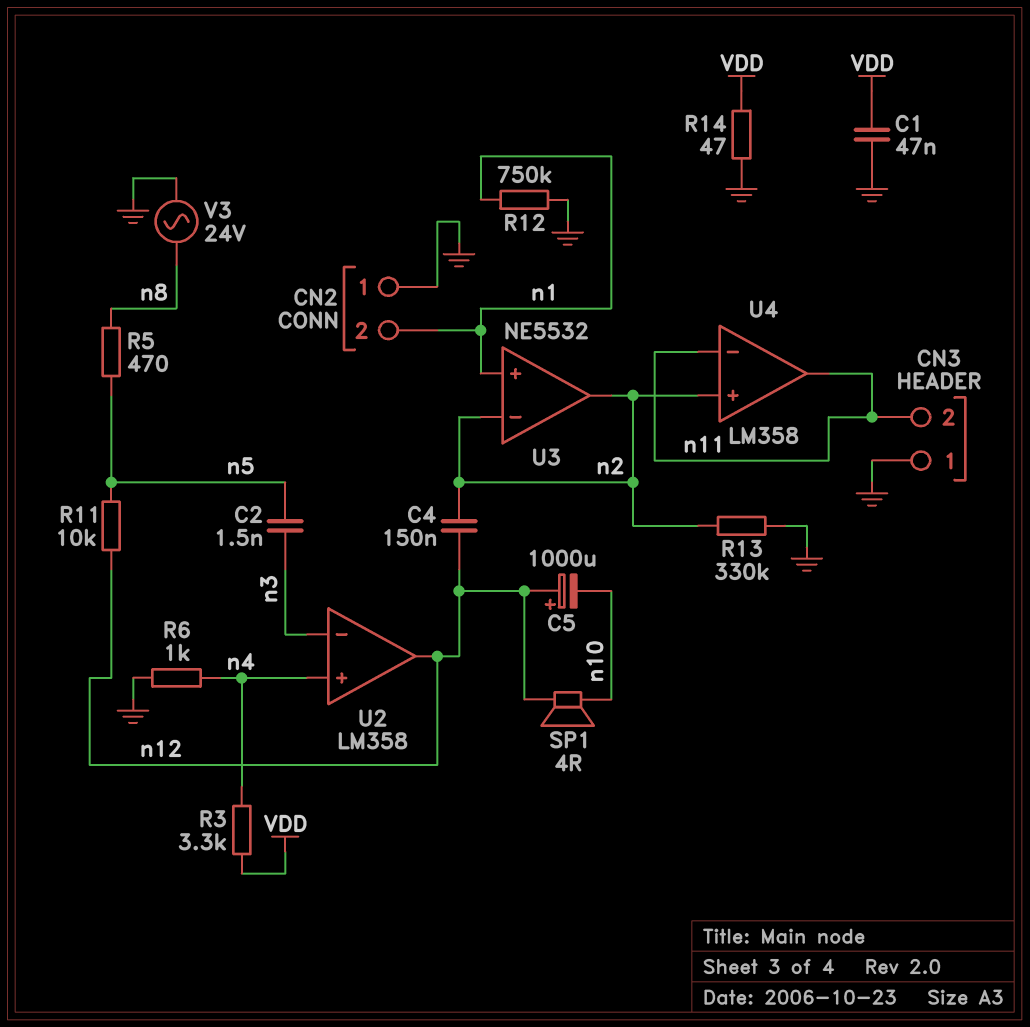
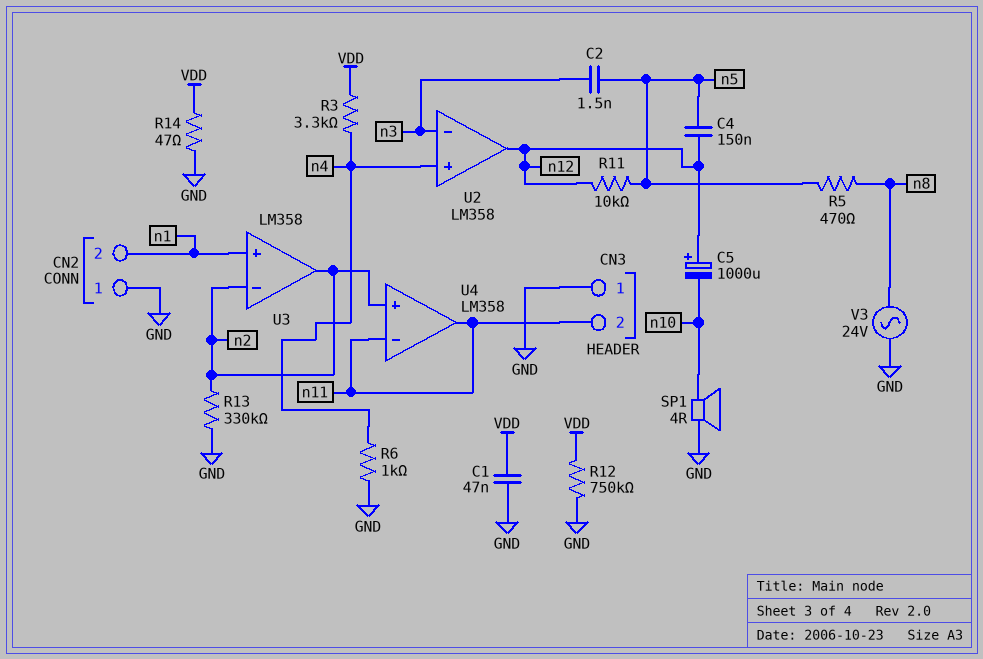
C4: 150nF (n2, n12) -> 150nF (n5, n12)
R12: 750k (GND, n1) -> 750k (GND, VDD)
SP1: speaker 4R (n10, n12) -> speaker 4R (GND, n10)
U3: NE5532 -> LM358

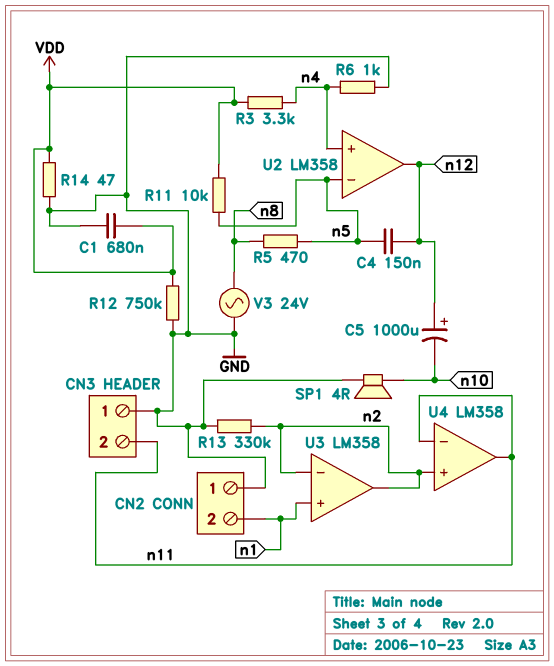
C1: 47nF (GND, VDD) -> 680nF (GND, VDD)
C2: 1.5nF (n3, n5) -> none
R11: 10k (n5, n12) -> 10k (VDD, n5)
U2 pin in-: n3 -> n5

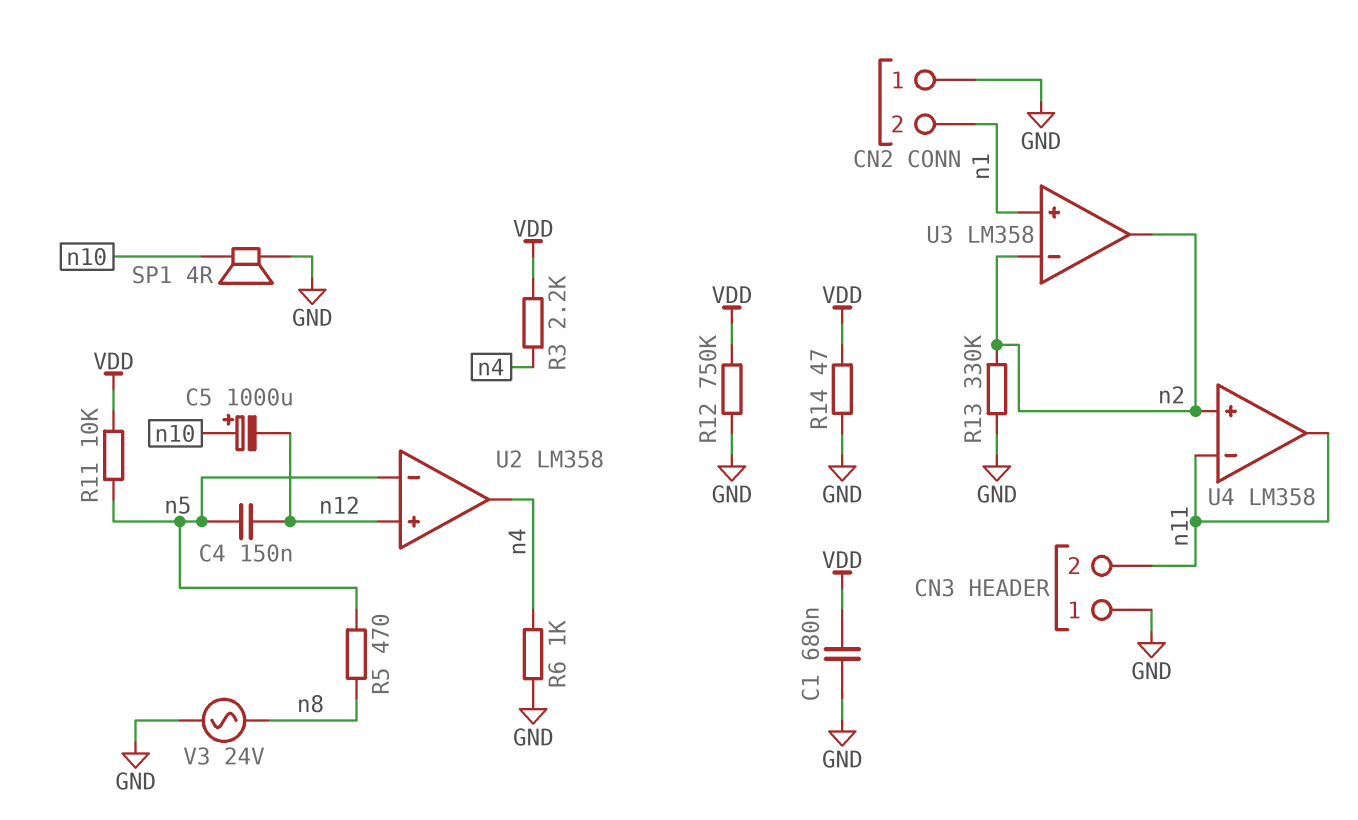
C5: 1000uF (plus n12, minus n10) -> 1000uF (plus n10, minus n12)
R3: 3.3k (VDD, n4) -> 2.2k (VDD, n4)
U2 pin in+: n4 -> n12
U2 pin out: n12 -> n4

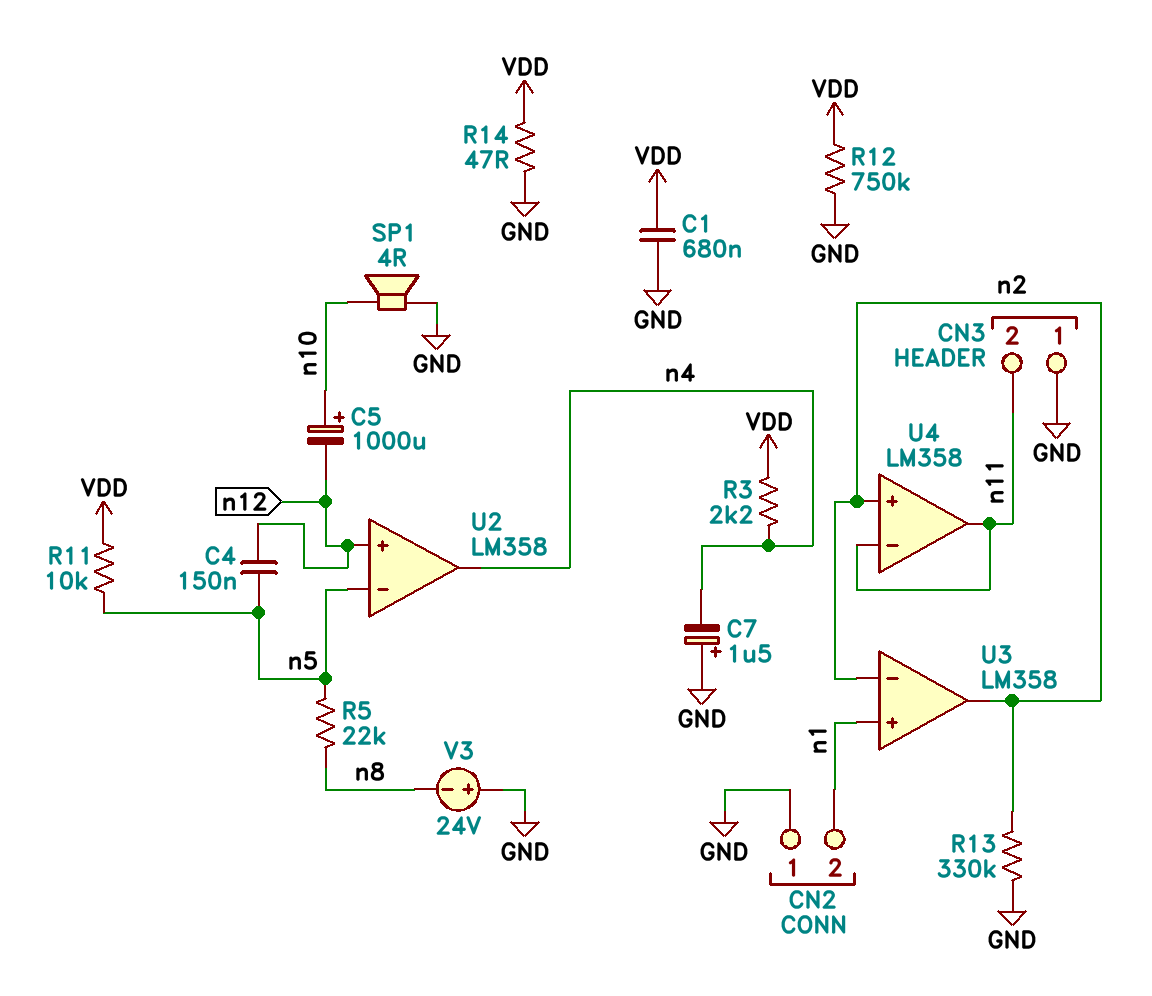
C7: none -> 1.5uF (plus GND, minus n4)
R5: 470 (n5, n8) -> 22k (n5, n8)
R6: 1k (GND, n4) -> none
V3: AC 24V (GND, n8) -> 24V (plus GND, minus n8)

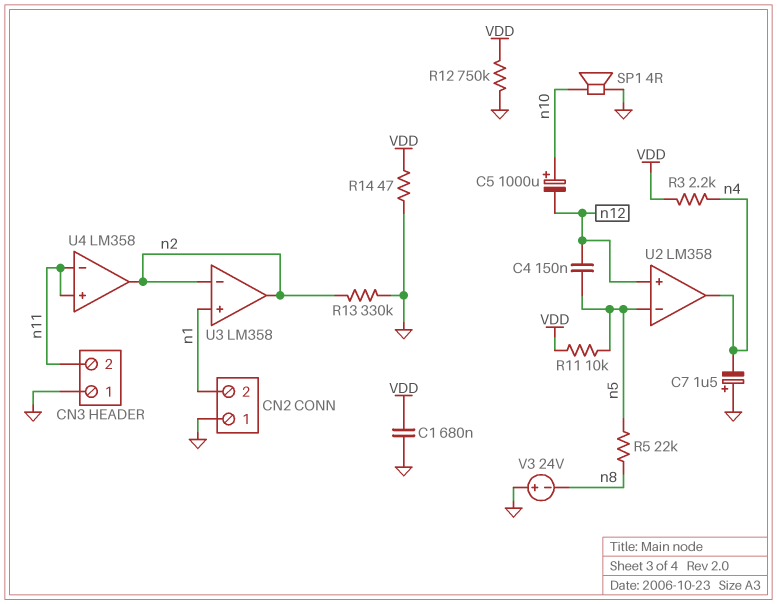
U4 pin in+: n2 -> n11
U4 pin out: n11 -> n2

